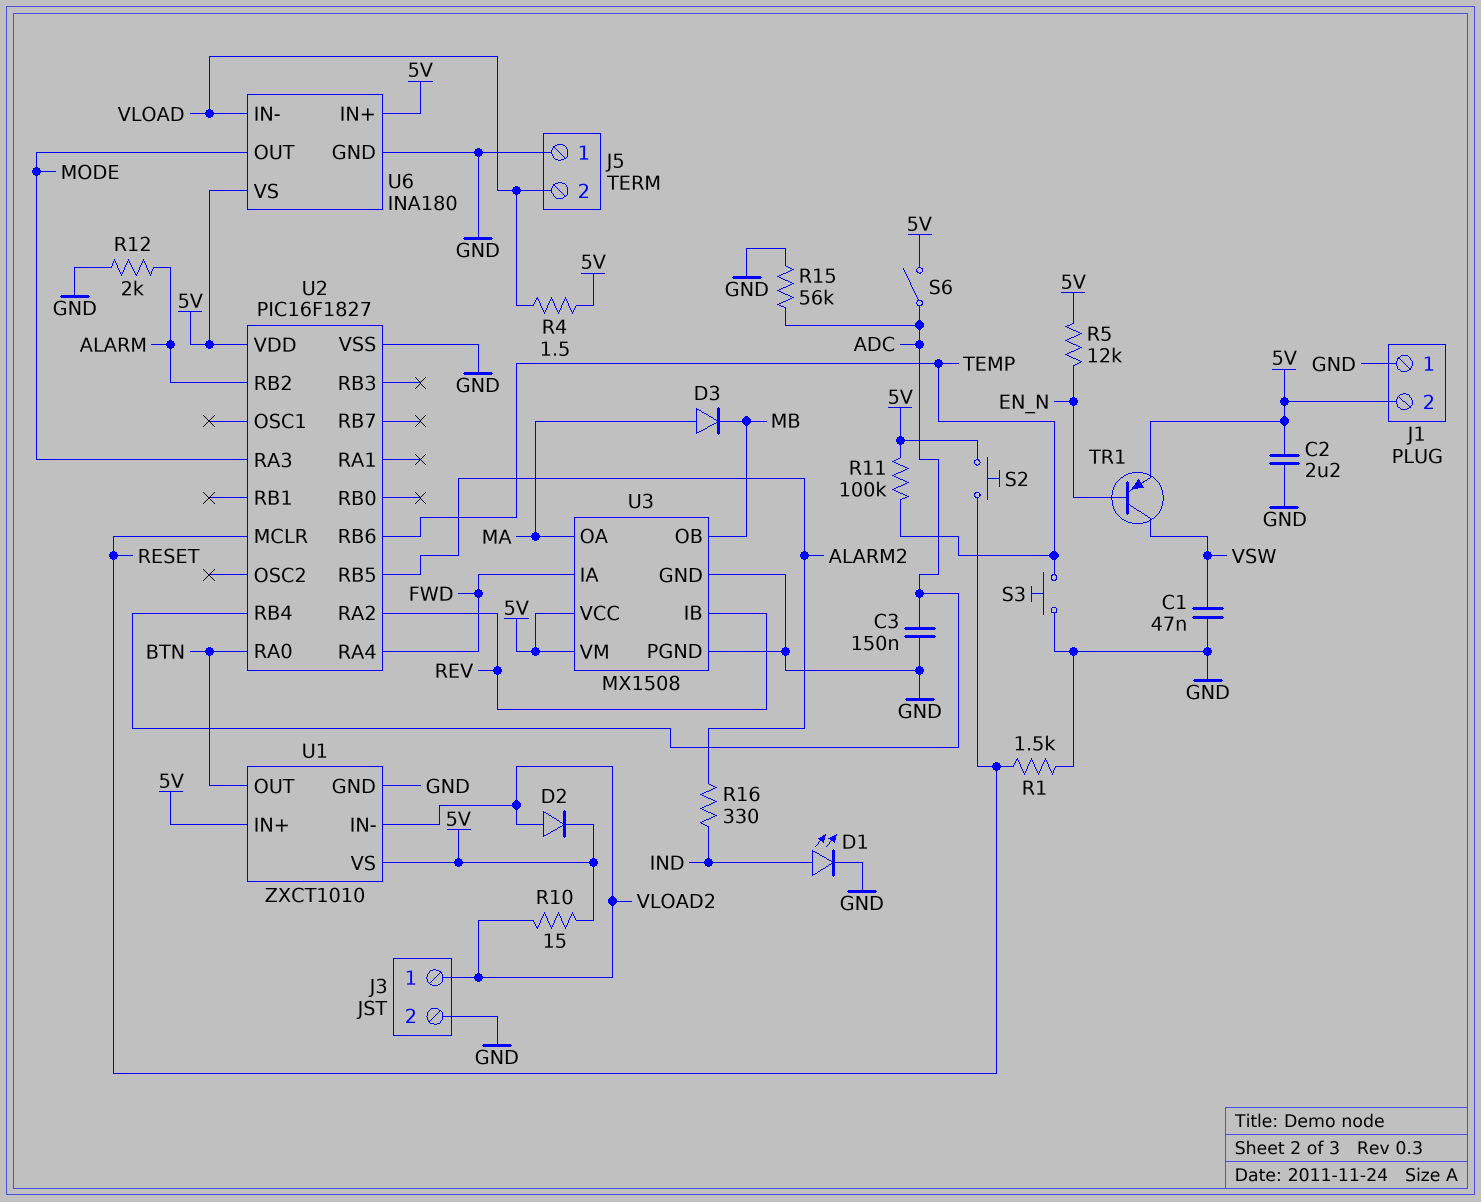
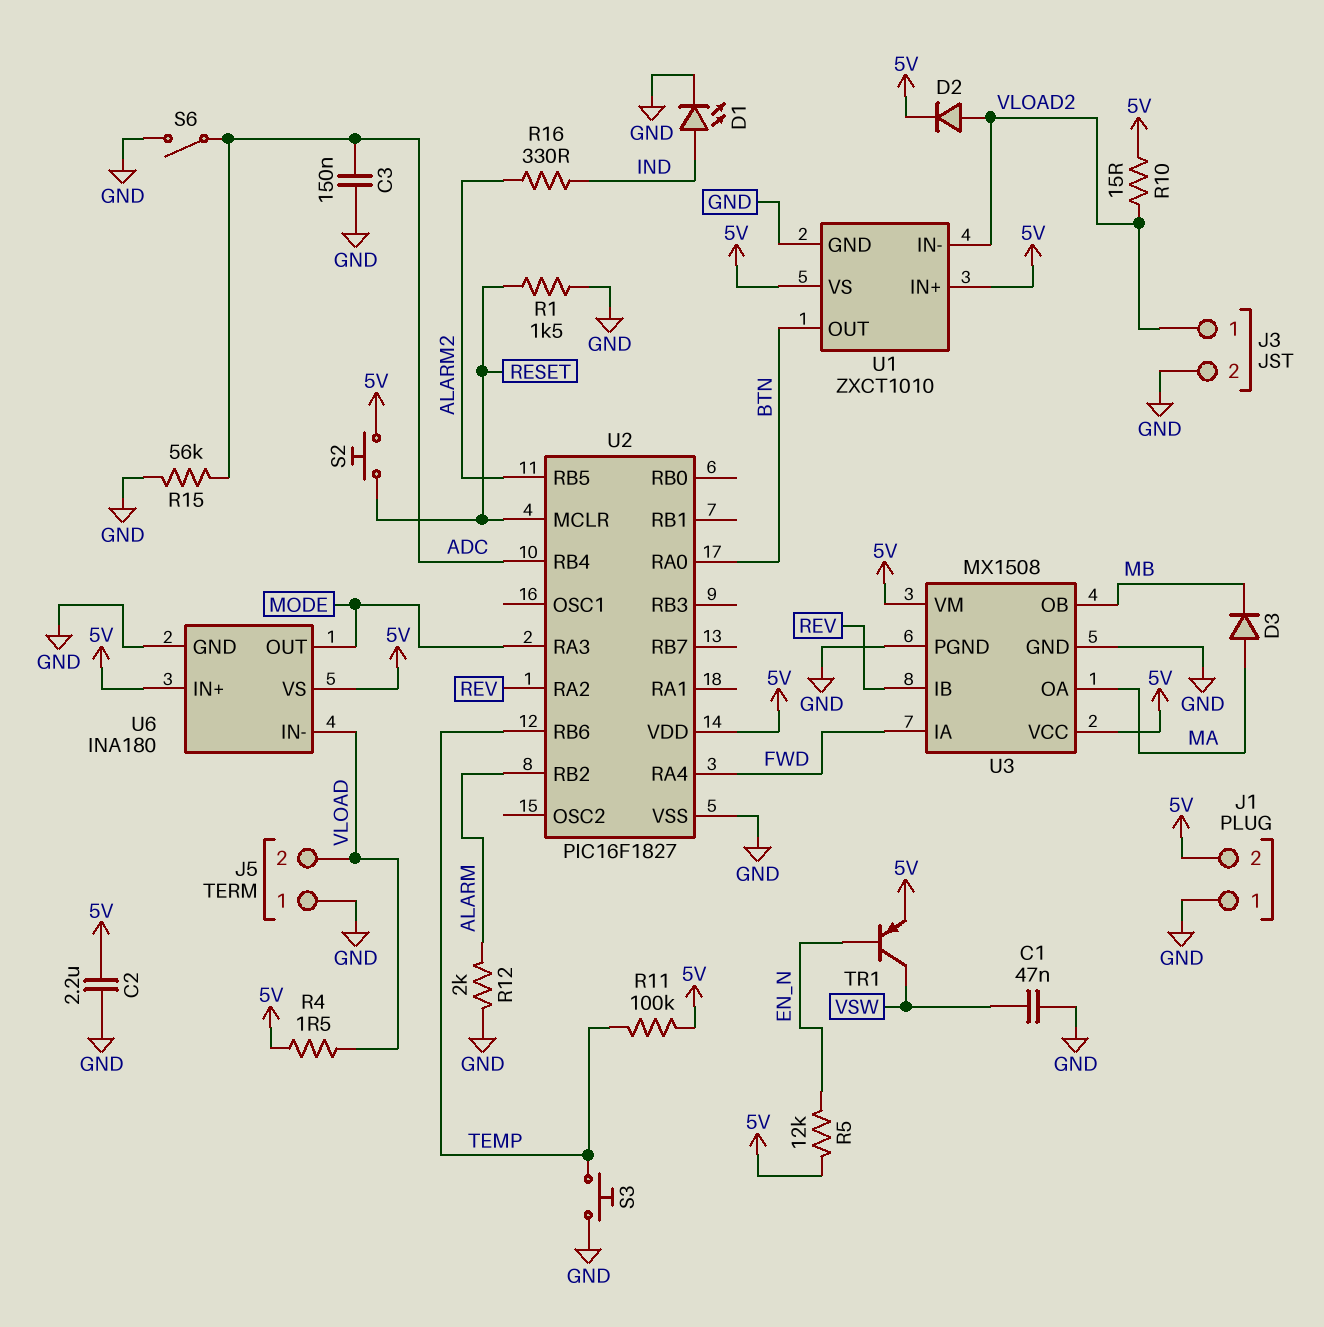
S6: switch (5V, ADC) -> switch (ADC, GND)

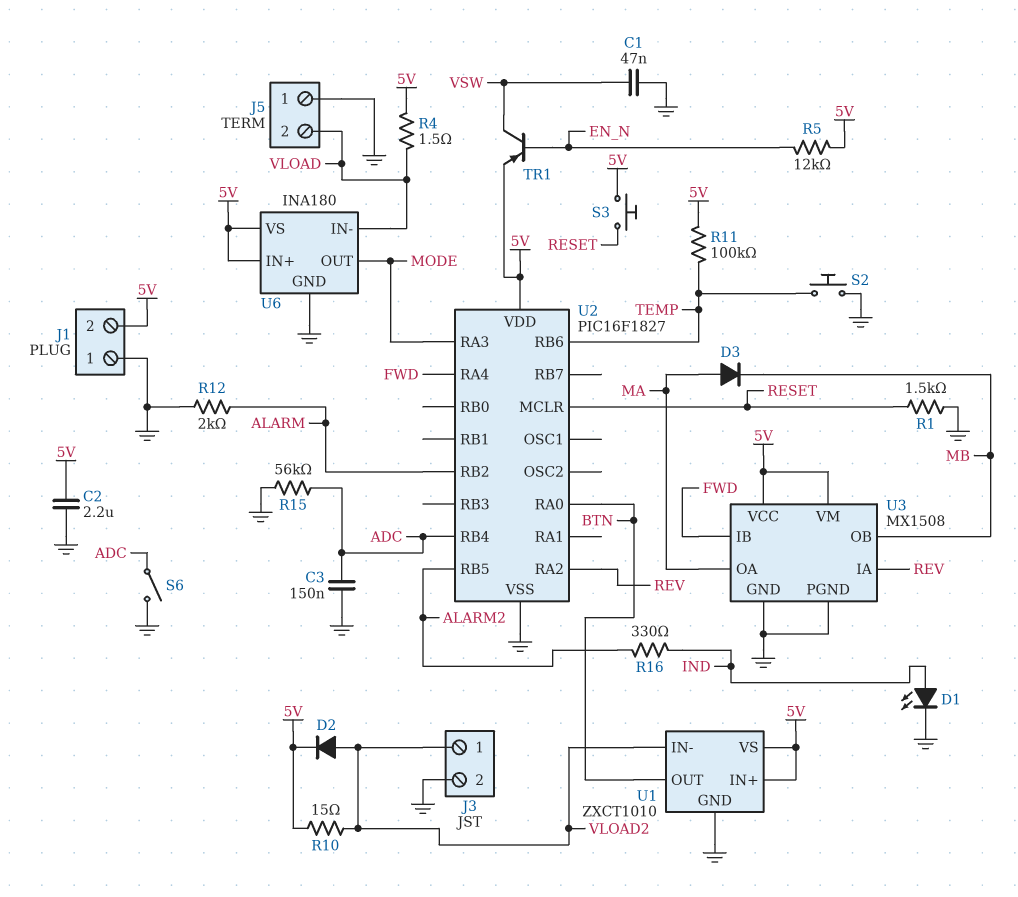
S2: button (5V, RESET) -> button (GND, TEMP)
S3: button (GND, TEMP) -> button (5V, RESET)
U3 pin IA: FWD -> REV
U3 pin IB: REV -> FWD

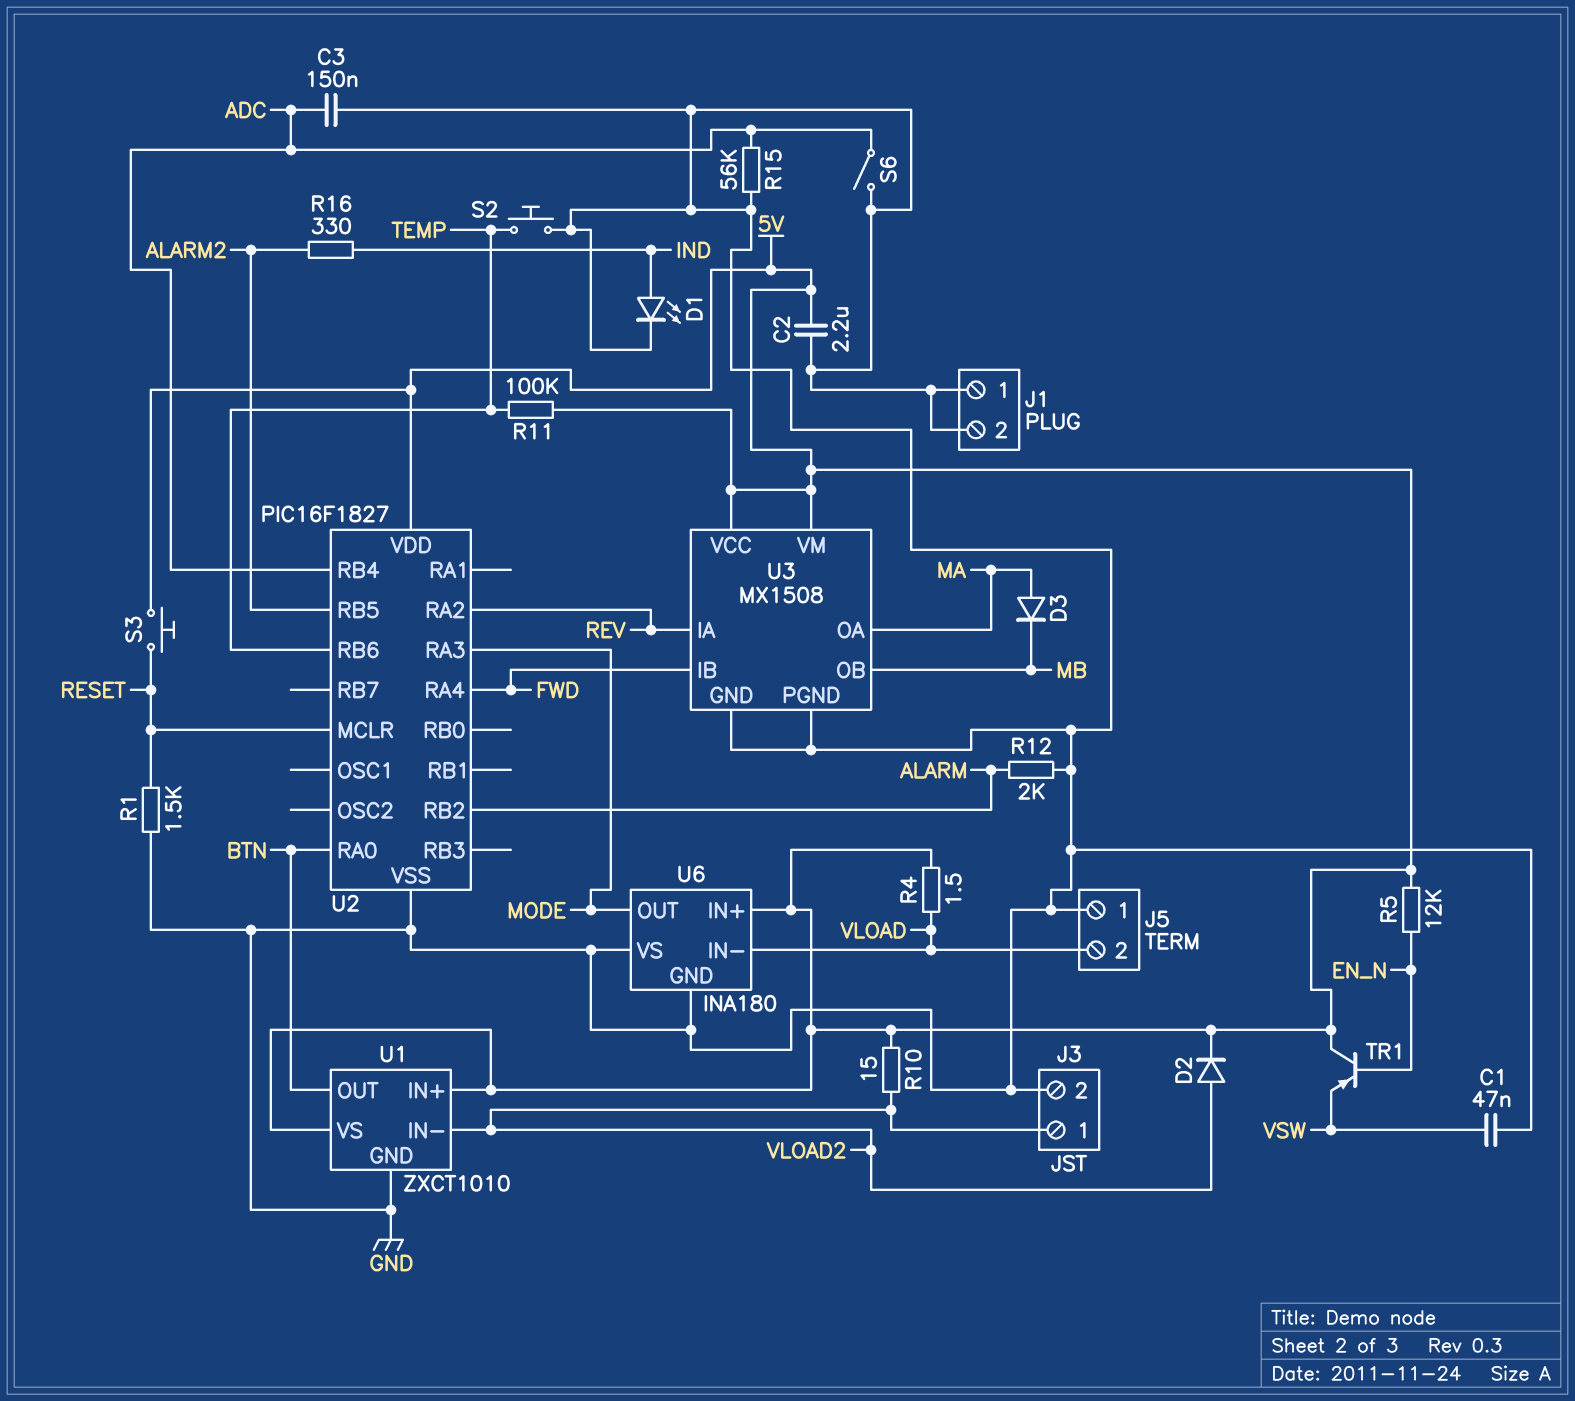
J1 pin 2: 5V -> GND
TR1: PNP (B EN_N, C VSW, E 5V) -> PNP (B EN_N, C 5V, E VSW)
U6 pin VS: 5V -> GND

